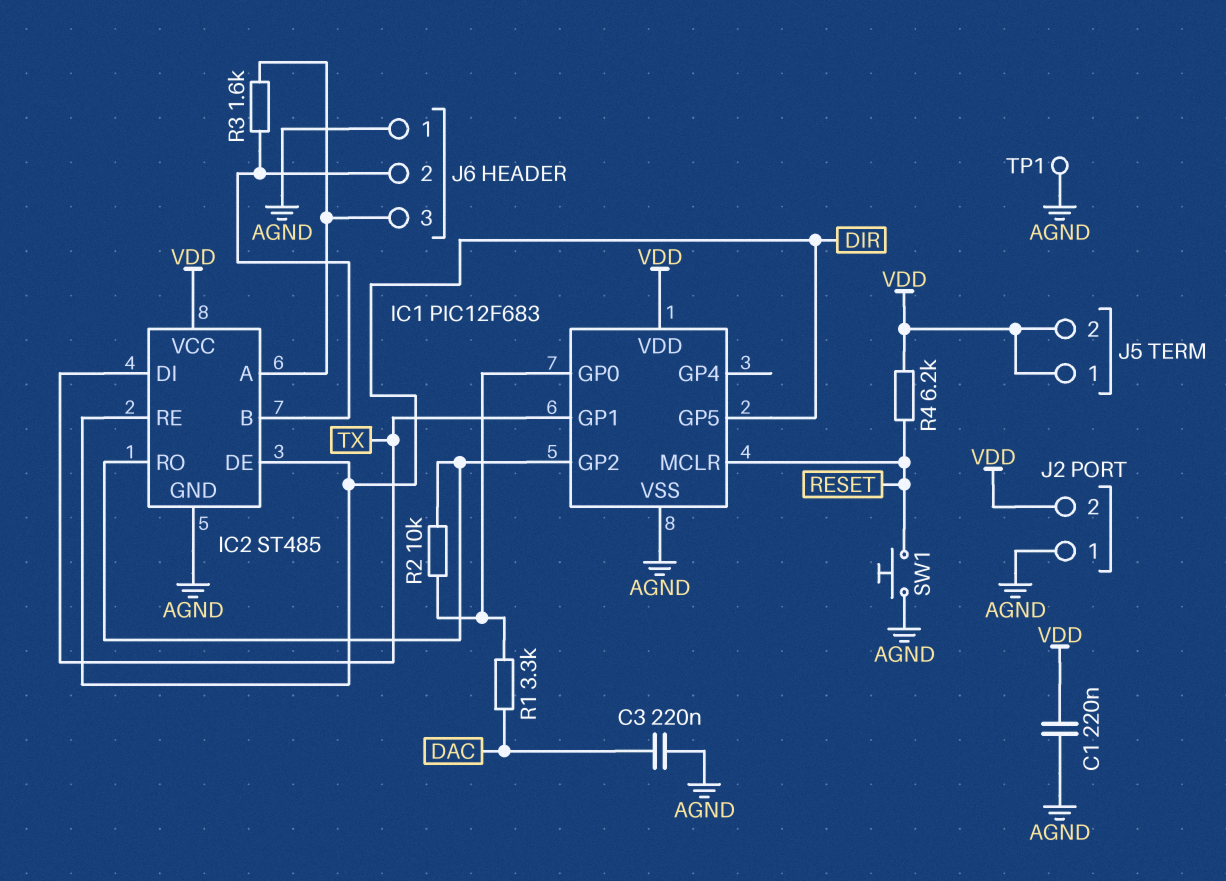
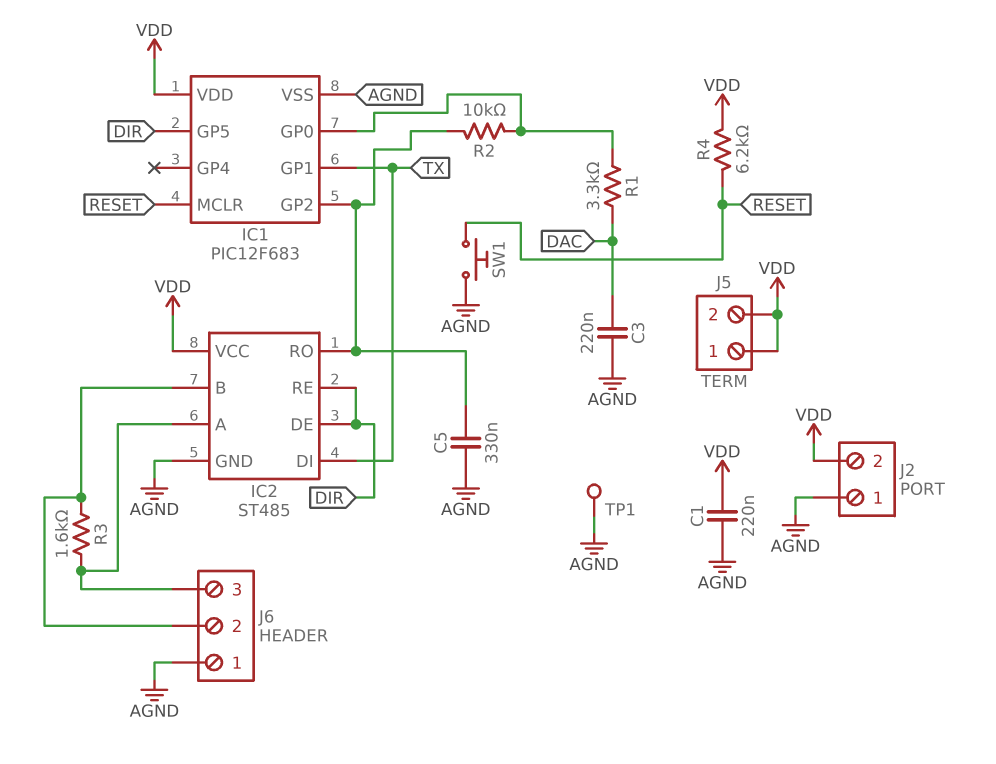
C5: none -> 330nF (AGND, IC1/GP2)

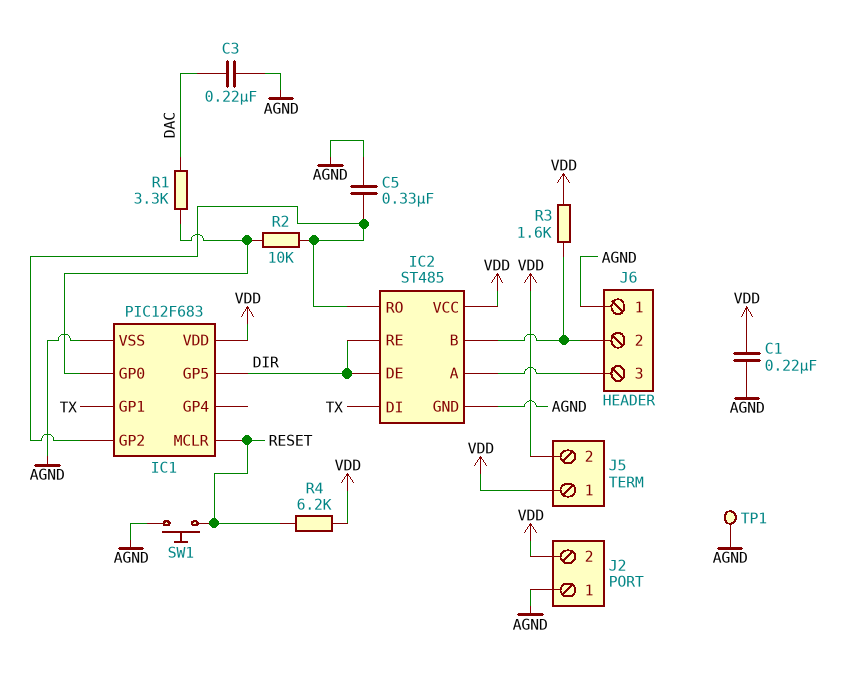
R3: 1.6k (IC2/A, IC2/B) -> 1.6k (IC2/B, VDD)

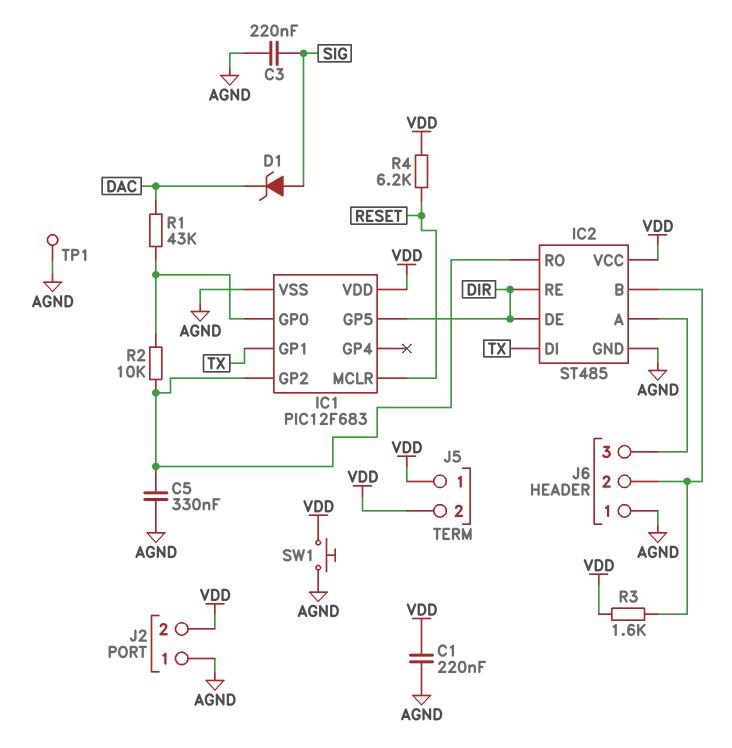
C3: 220nF (AGND, DAC) -> 220nF (AGND, SIG)
D1: none -> zener (A SIG, K DAC)
R1: 3.3k (DAC, IC1/GP0) -> 43k (DAC, IC1/GP0)
SW1: button (AGND, RESET) -> button (AGND, VDD)

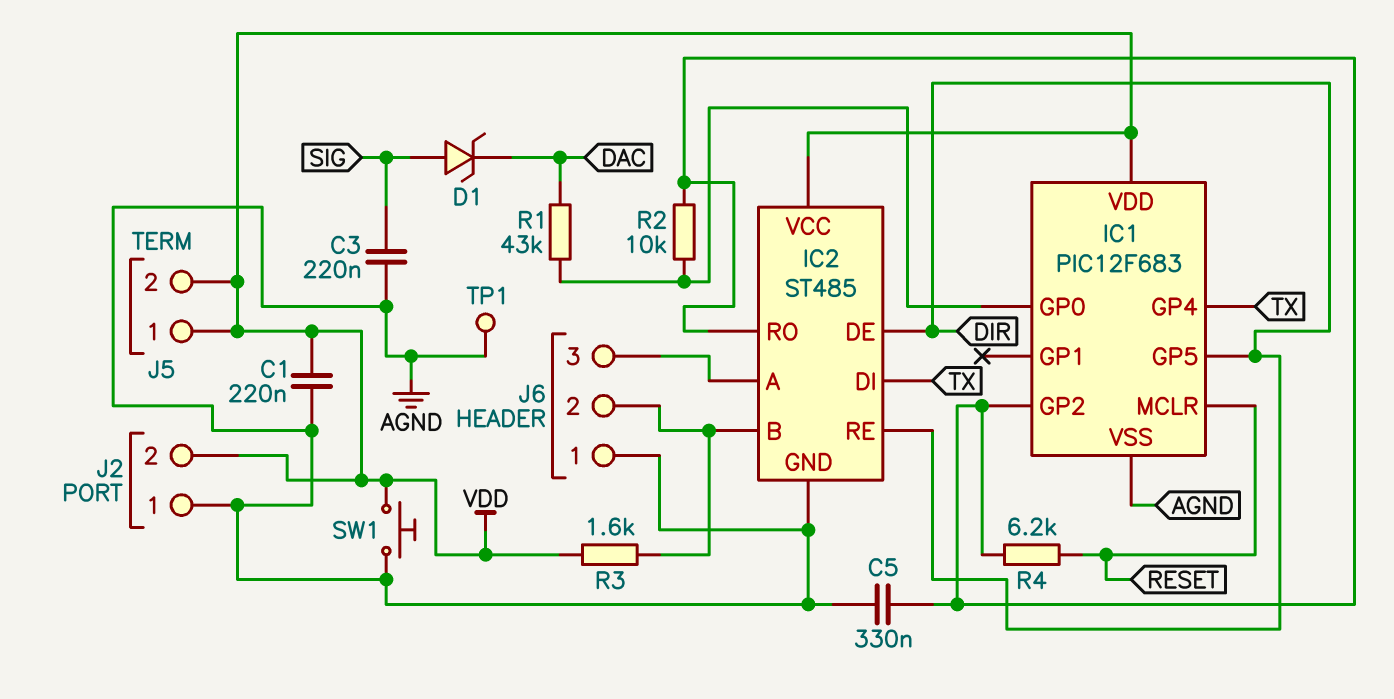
IC1 pin GP1: TX -> none
IC1 pin GP4: none -> TX
R4: 6.2k (RESET, VDD) -> 6.2k (IC1/GP2, RESET)

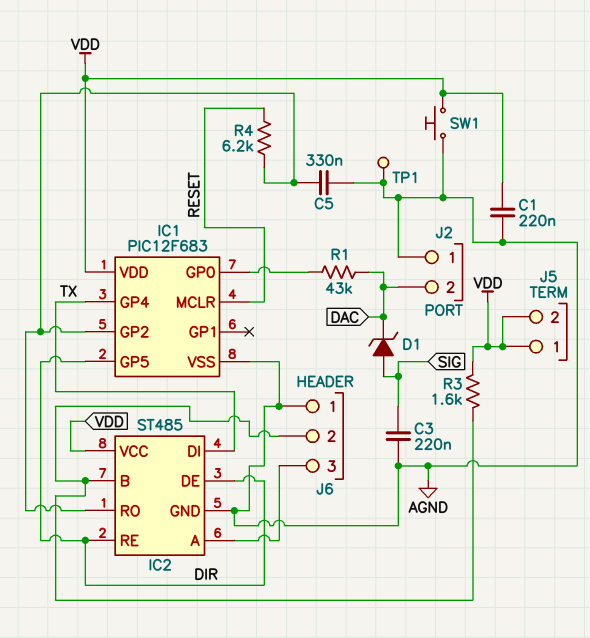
J2 pin 2: VDD -> DAC
R2: 10k (IC1/GP0, IC1/GP2) -> none

